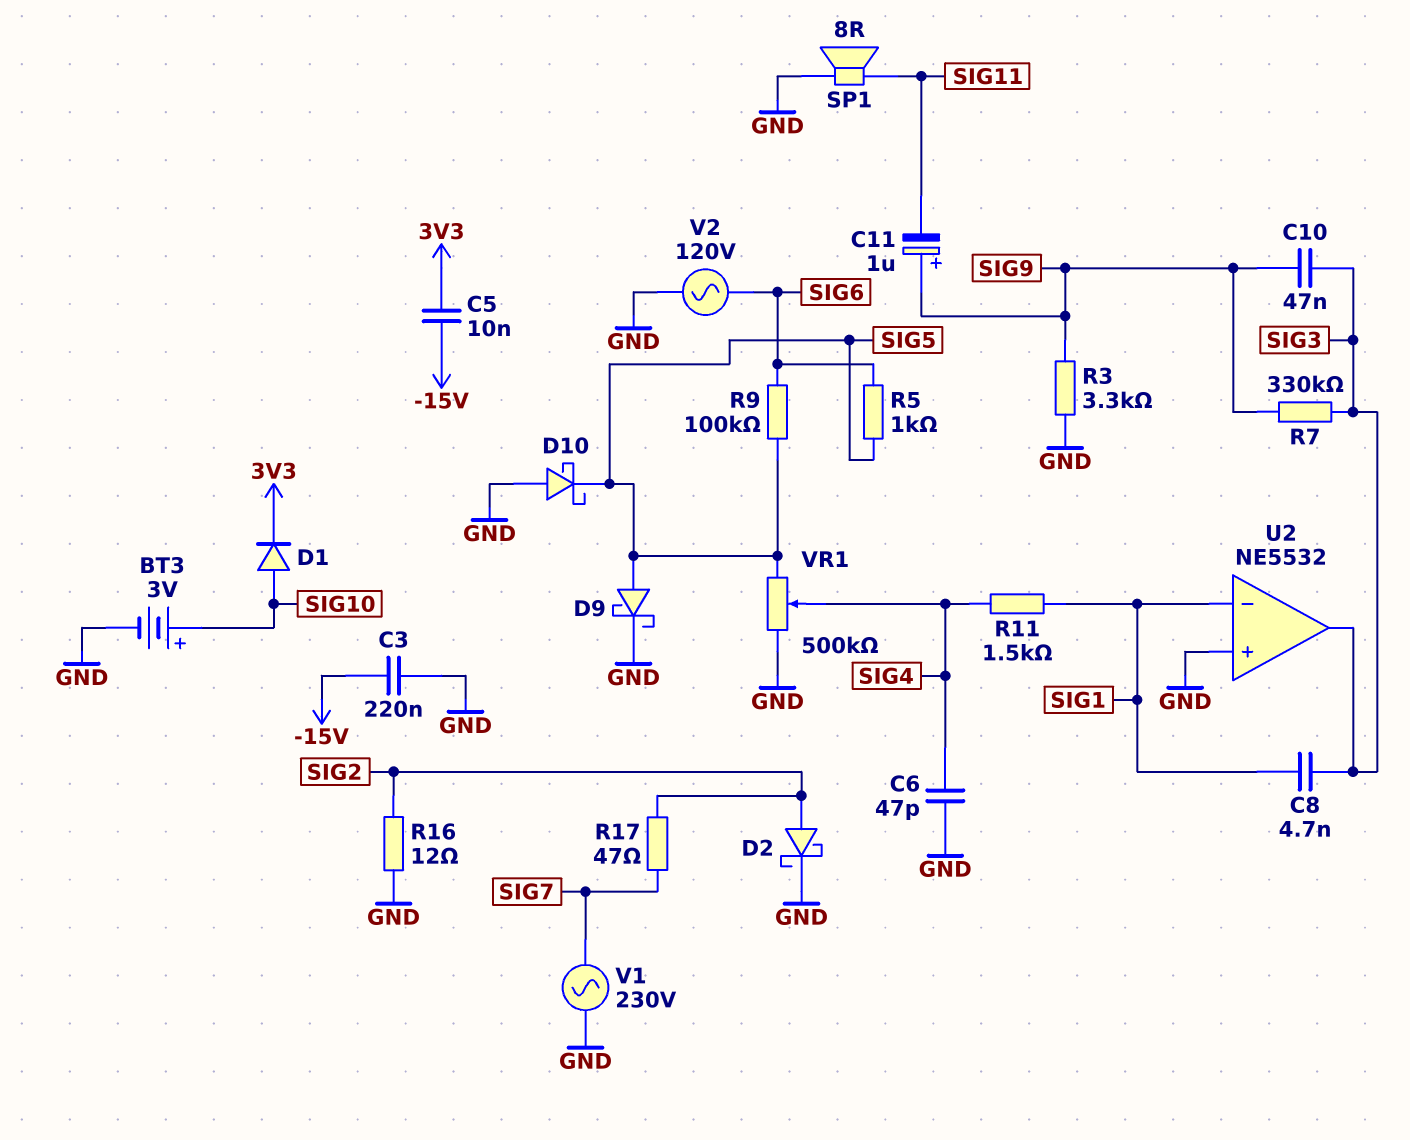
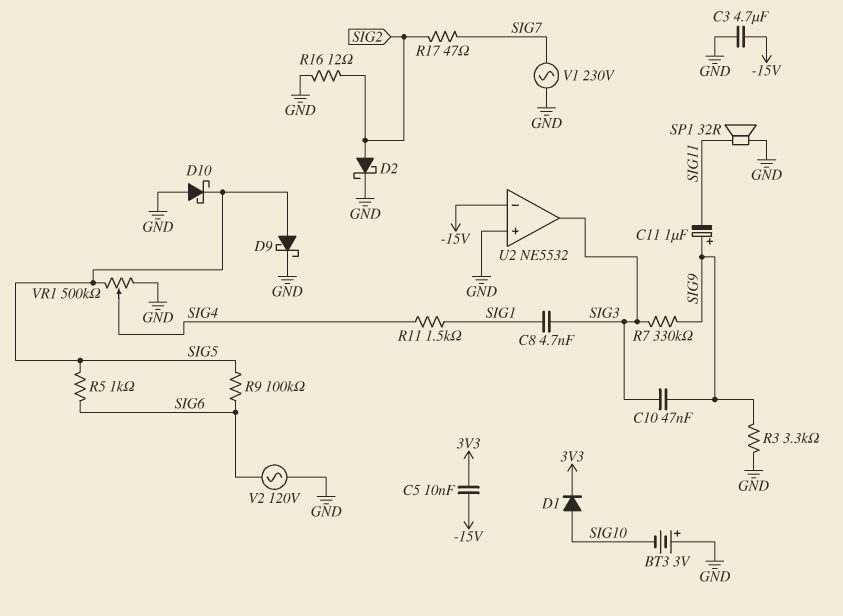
BT3: 3V (plus SIG10, minus GND) -> 3V (plus GND, minus SIG10)
C3: 220nF (-15V, GND) -> 4.7uF (-15V, GND)
C6: 47pF (GND, SIG4) -> none
SP1: speaker 8R (GND, SIG11) -> speaker 32R (GND, SIG11)
U2 pin in-: SIG1 -> -15V

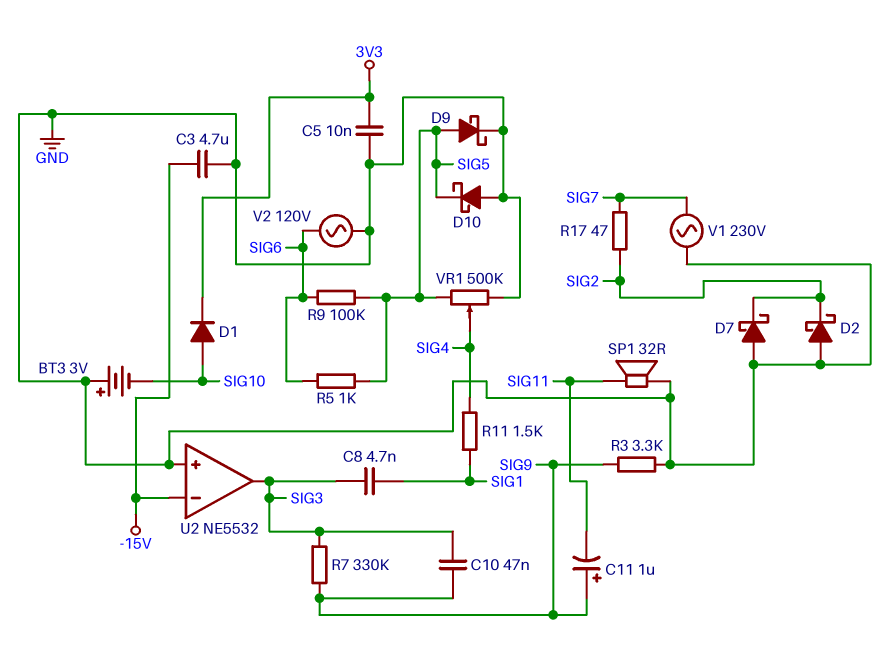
C5: 10nF (-15V, 3V3) -> 10nF (3V3, GND)
D2: schottky (A SIG2, K GND) -> schottky (A GND, K SIG2)
D7: none -> schottky (A GND, K SIG2)
R16: 12 (GND, SIG2) -> none

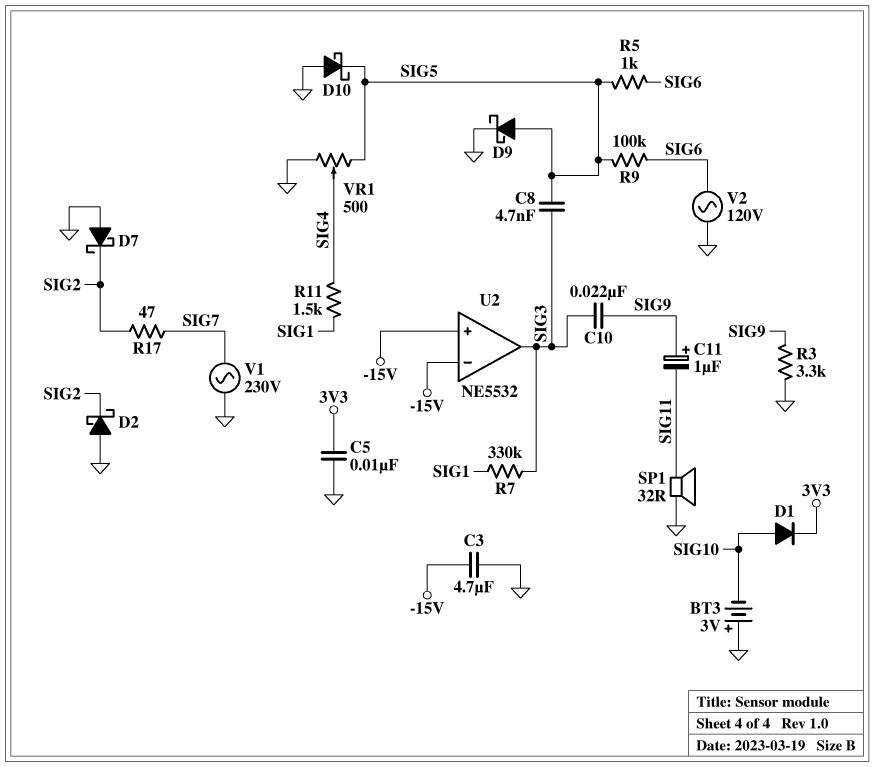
C8: 4.7nF (SIG1, SIG3) -> 4.7nF (SIG3, SIG5)
C10: 47nF (SIG3, SIG9) -> 22nF (SIG3, SIG9)
R7: 330k (SIG3, SIG9) -> 330k (SIG1, SIG3)
U2 pin in+: GND -> -15V
VR1: 500k (GND, SIG5, wiper SIG4) -> 500 (GND, SIG5, wiper SIG4)

